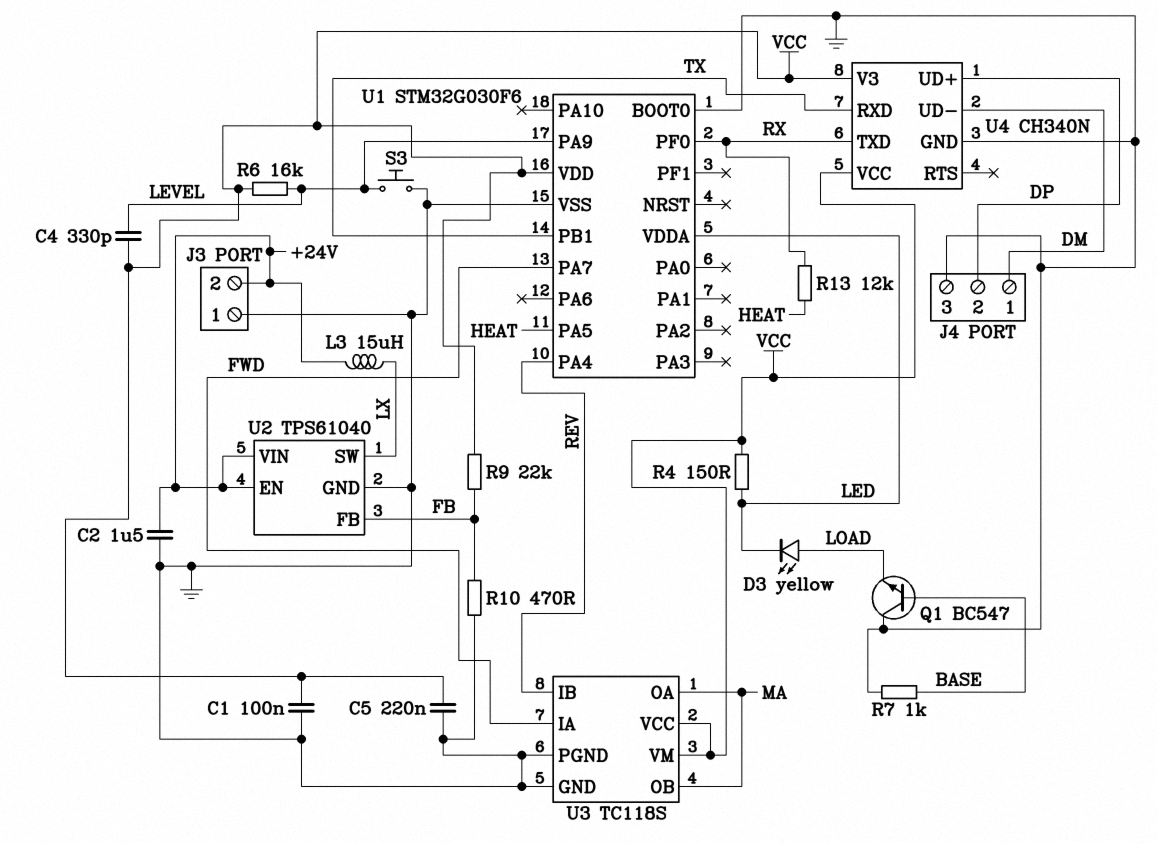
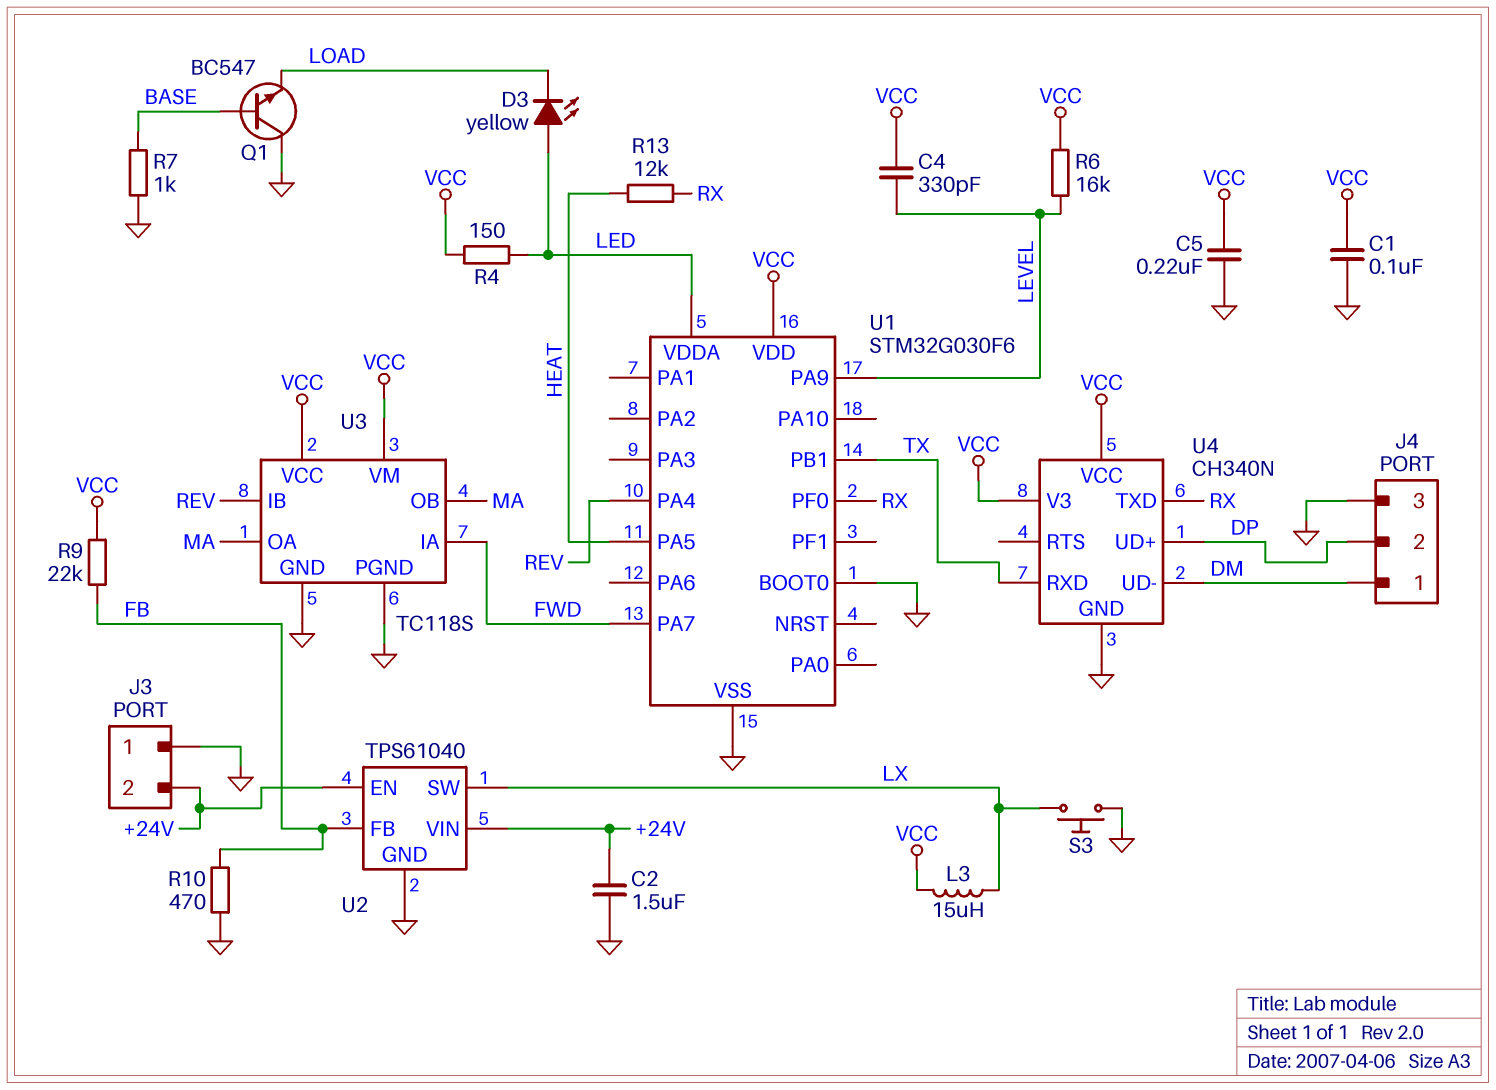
D3: LED yellow (A LOAD, K LED) -> LED yellow (A LED, K LOAD)
L3: 15uH (+24V, LX) -> 15uH (LX, VCC)
S3: button (GND, LEVEL) -> button (GND, LX)

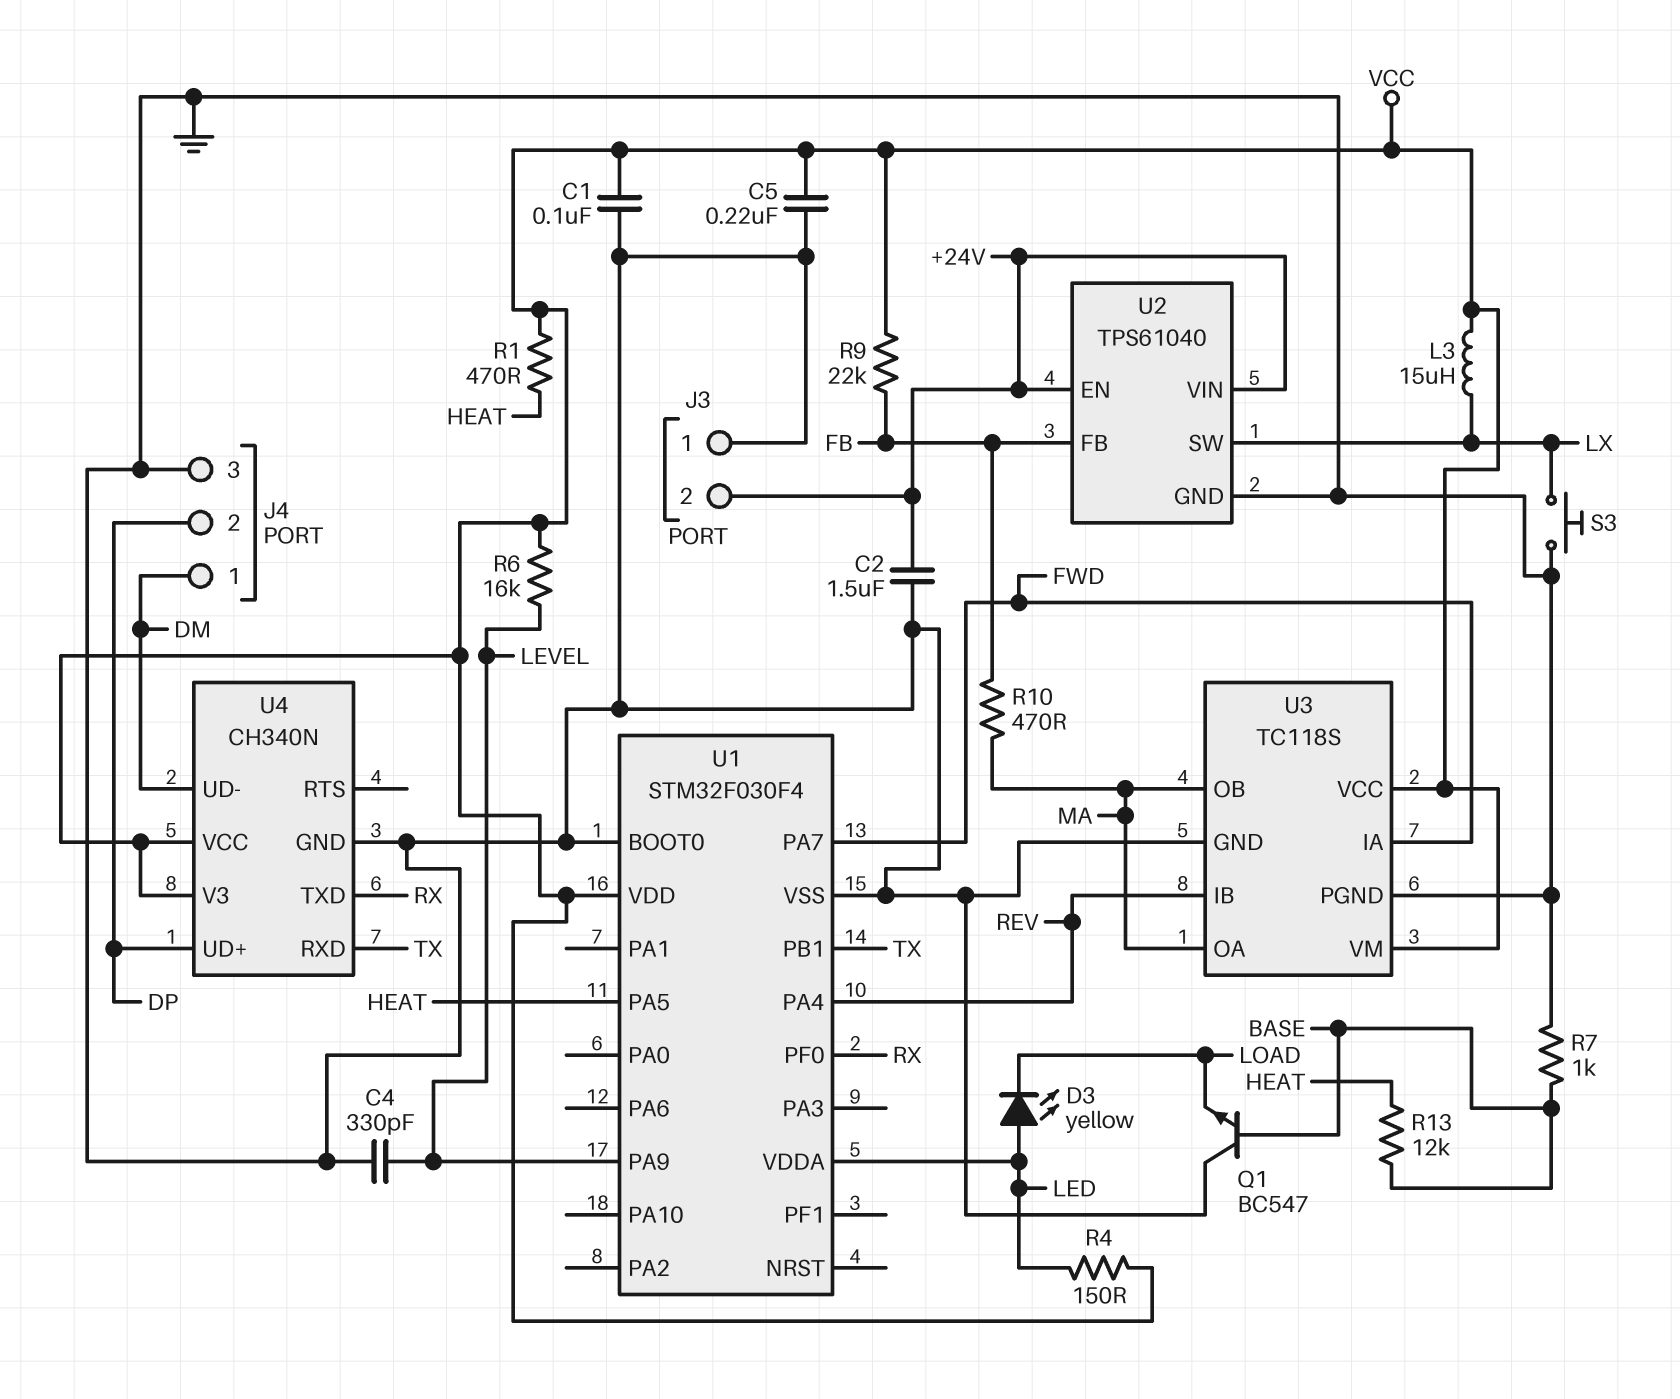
C4: 330pF (LEVEL, VCC) -> 330pF (GND, LEVEL)
R1: none -> 470 (HEAT, VCC)
R10: 470 (FB, GND) -> 470 (FB, MA)
R13: 12k (HEAT, RX) -> 12k (BASE, HEAT)
U1: STM32G030F6 -> STM32F030F4

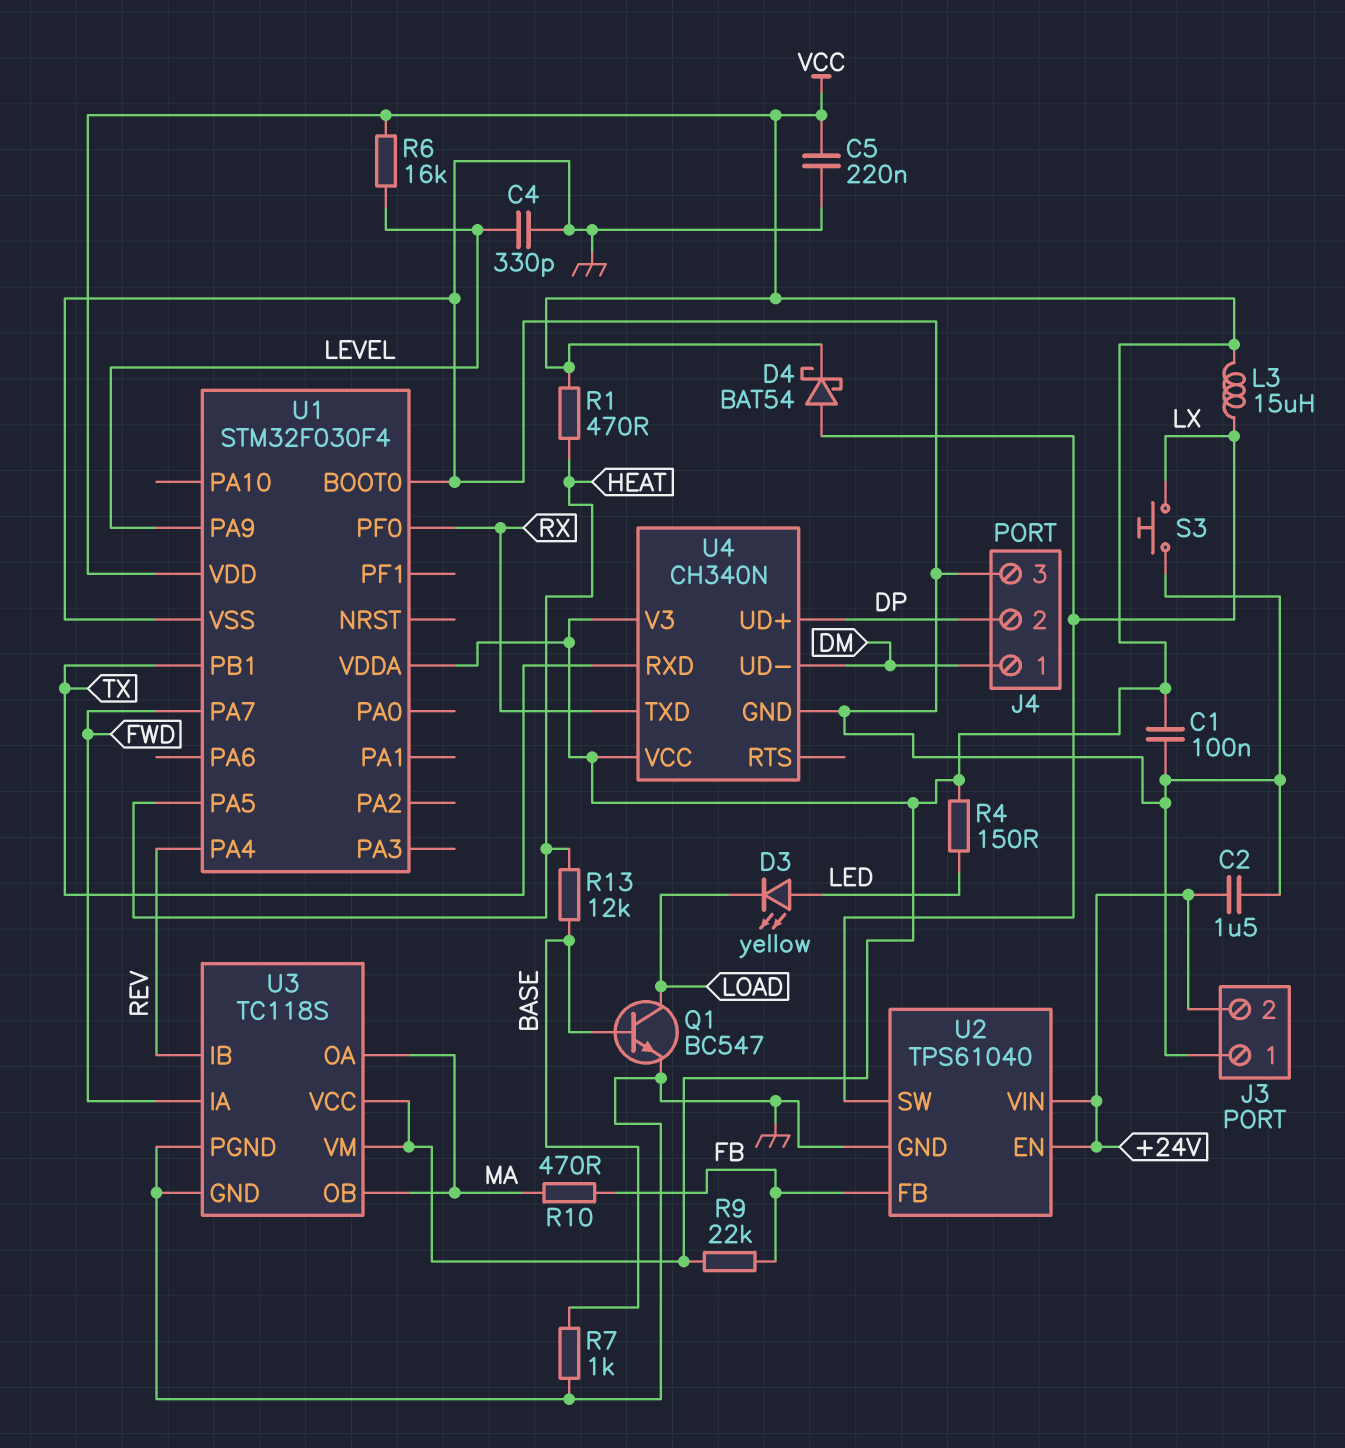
D4: none -> schottky BAT54 (A LX, K VCC)
Q1: NPN BC547 (B BASE, C GND, E LOAD) -> NPN BC547 (B BASE, C LOAD, E GND)
U1 pin VDDA: LED -> VCC

